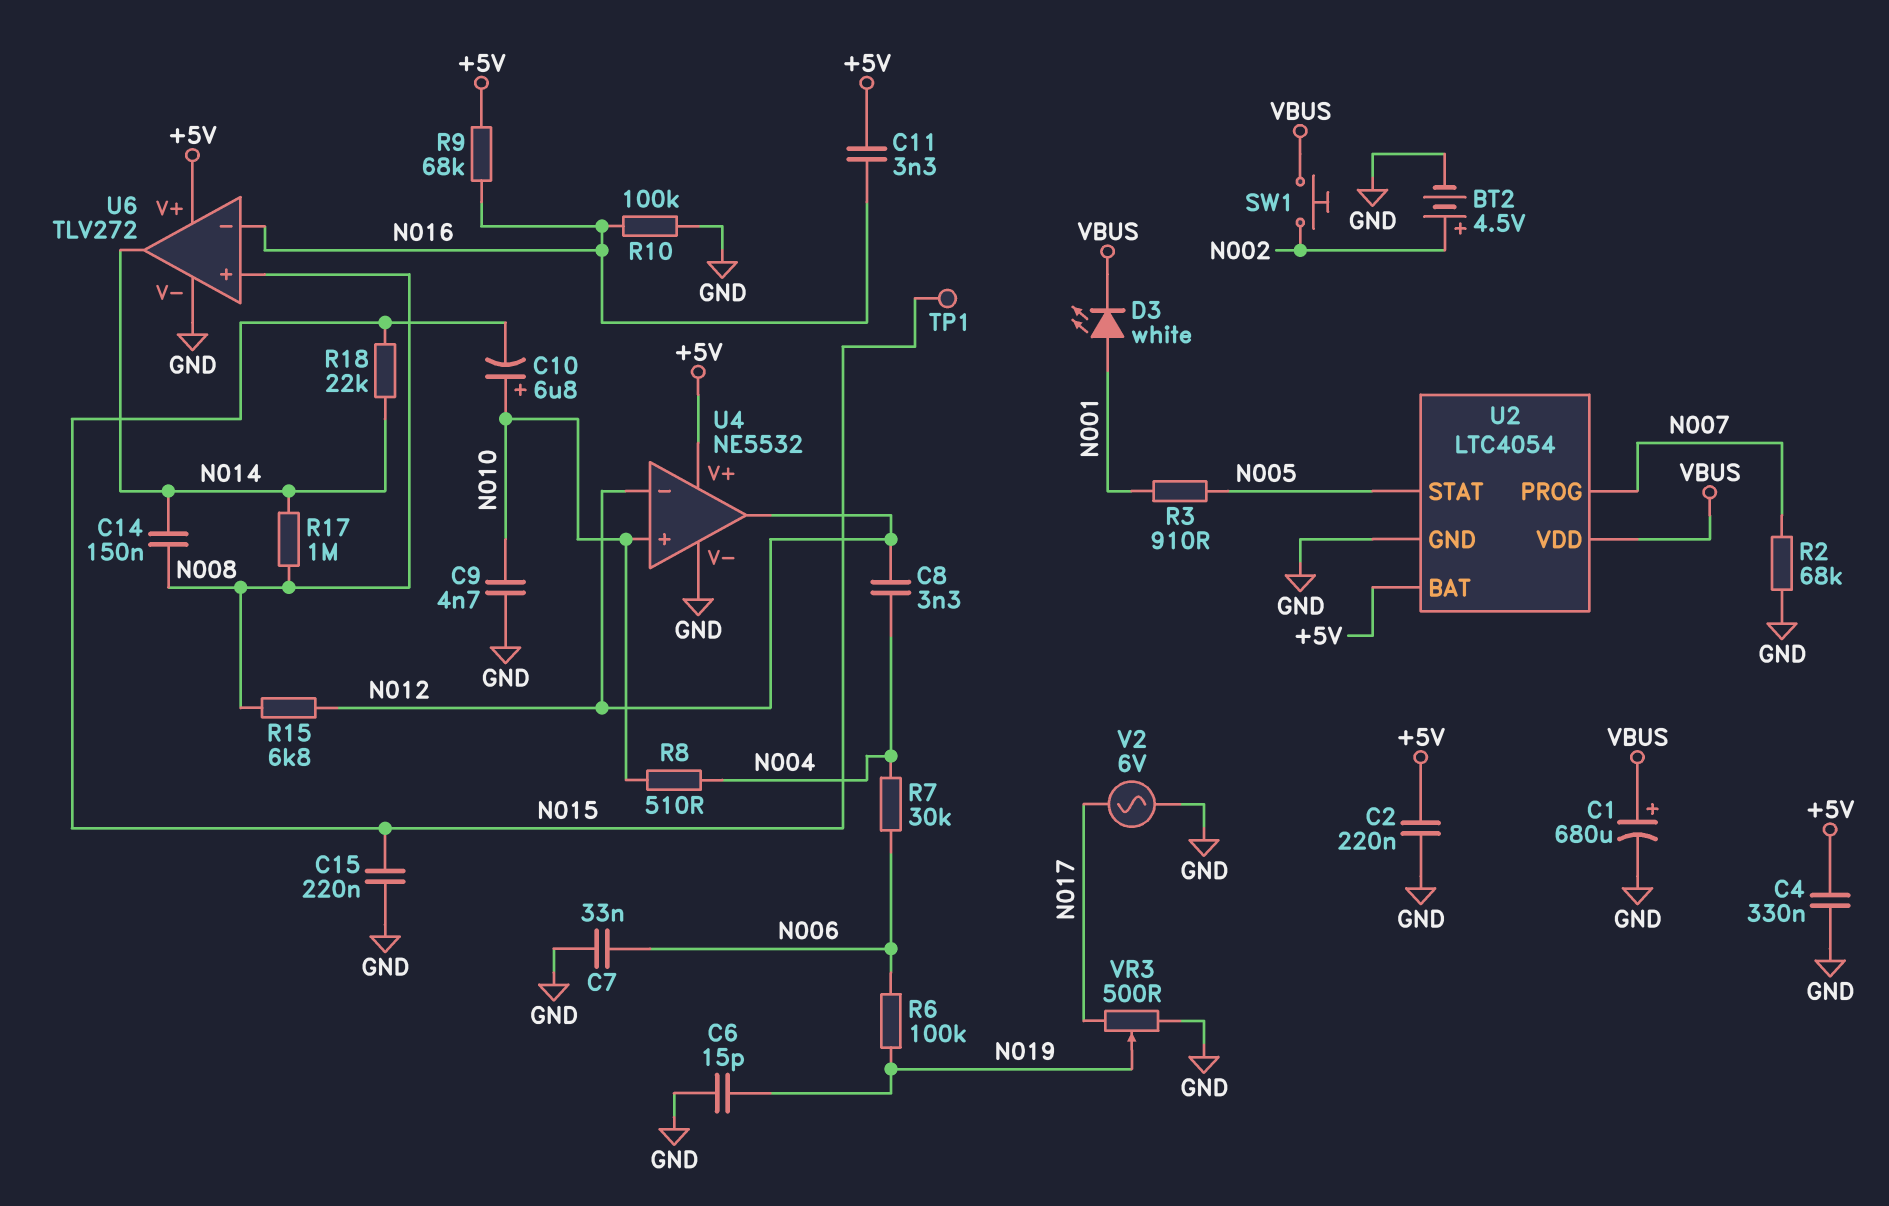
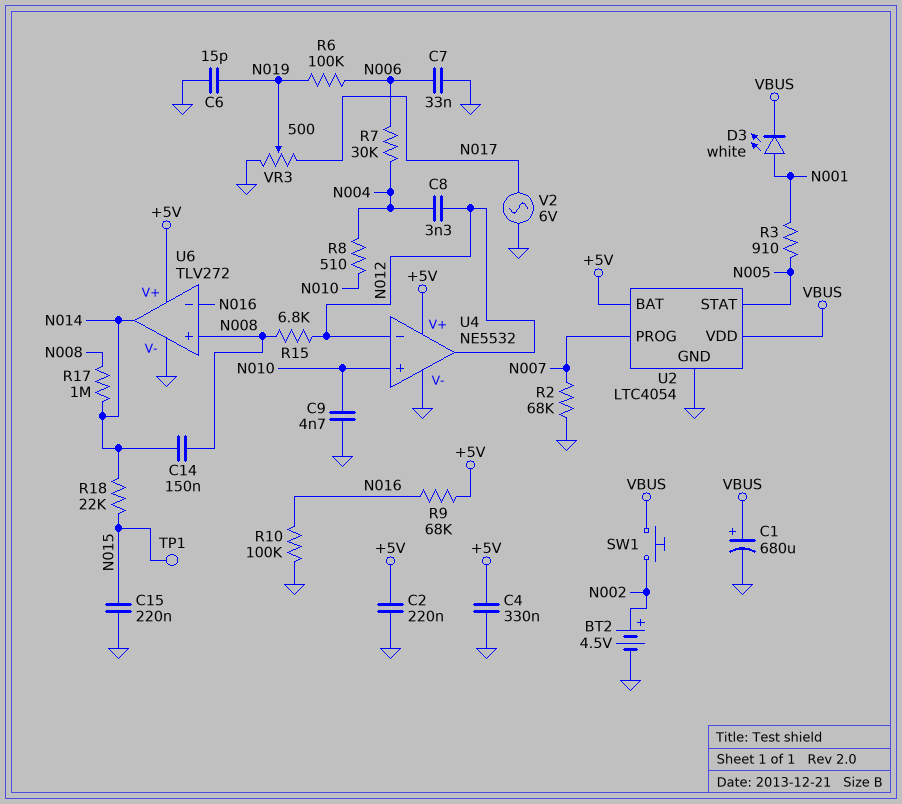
C10: 6.8uF (plus N010, minus N015) -> none
C11: 3.3nF (+5V, N016) -> none

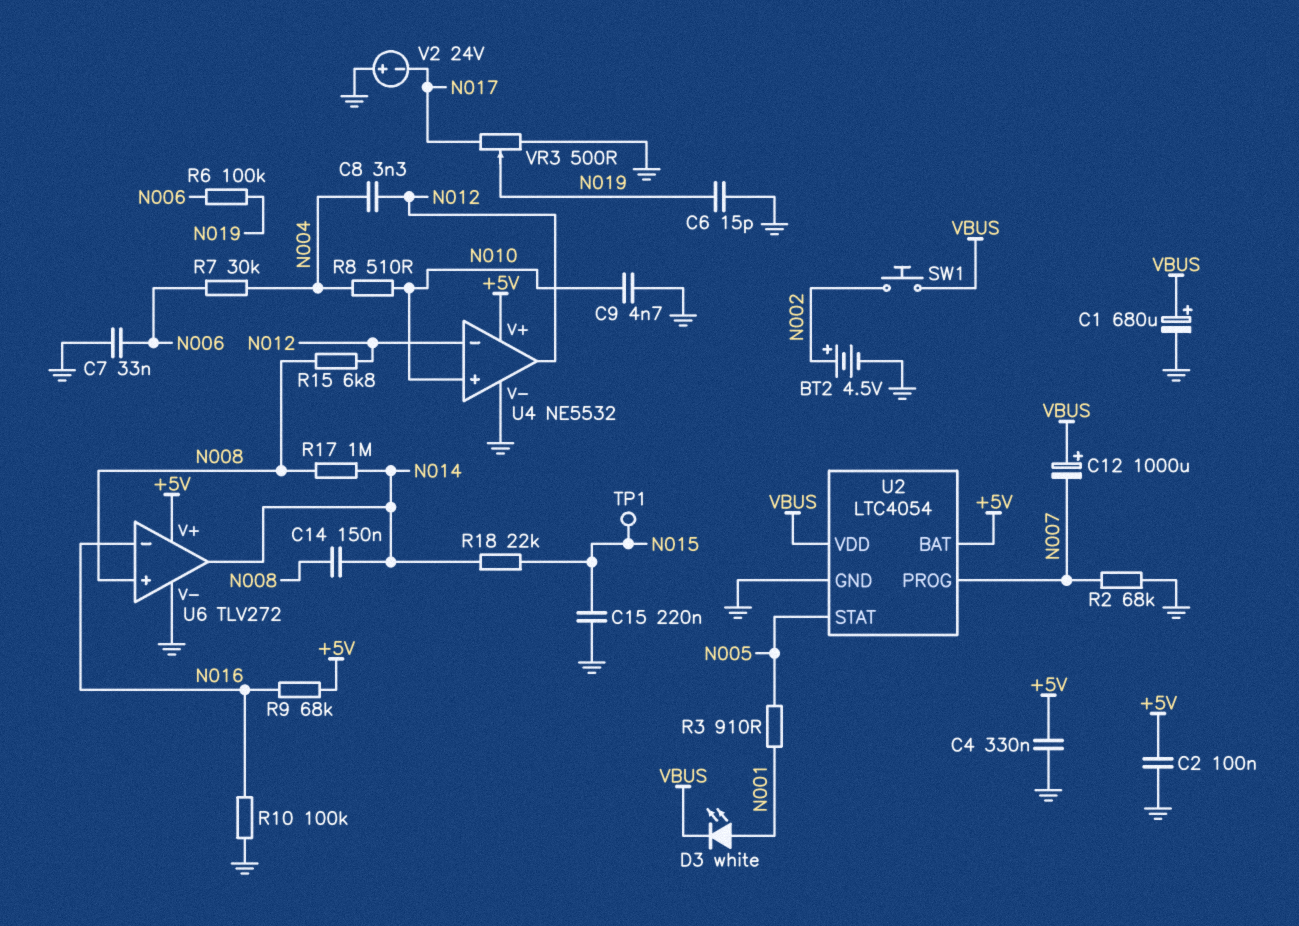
C2: 220nF (+5V, GND) -> 100nF (+5V, GND)
C12: none -> 1000uF (plus VBUS, minus N007)
V2: AC 6V (GND, N017) -> 24V (plus GND, minus N017)

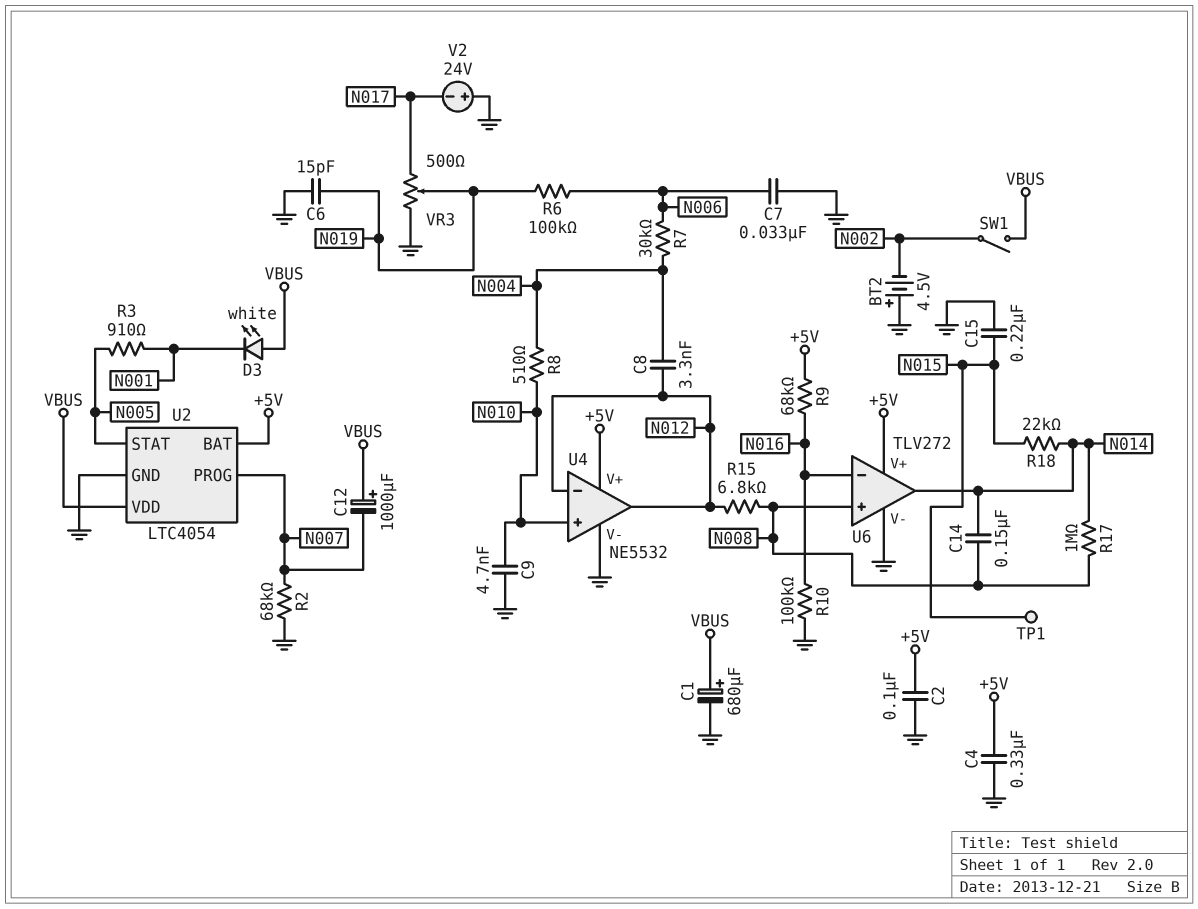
BT2: 4.5V (plus N002, minus GND) -> 4.5V (plus GND, minus N002)
D3: LED white (A N001, K VBUS) -> LED white (A VBUS, K N001)
SW1: button (N002, VBUS) -> switch (N002, VBUS)

